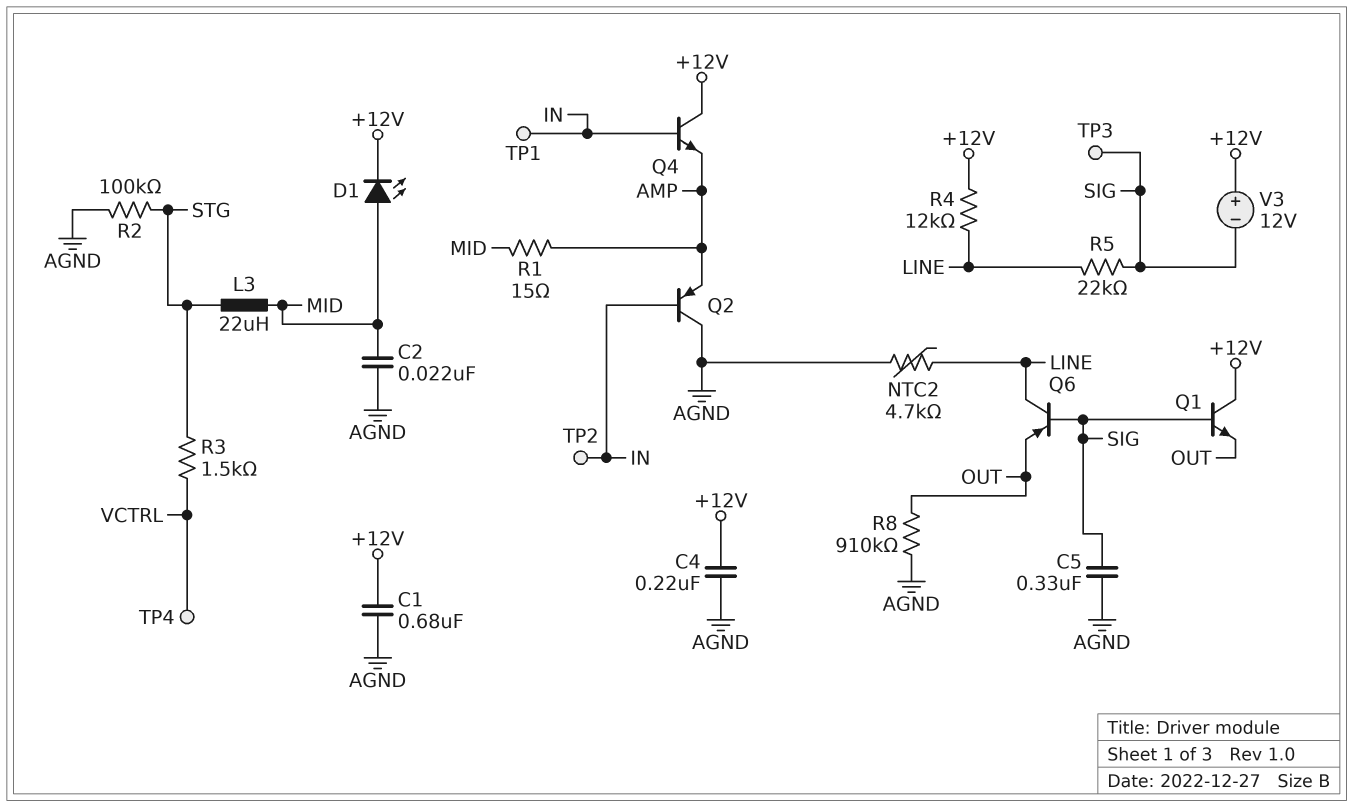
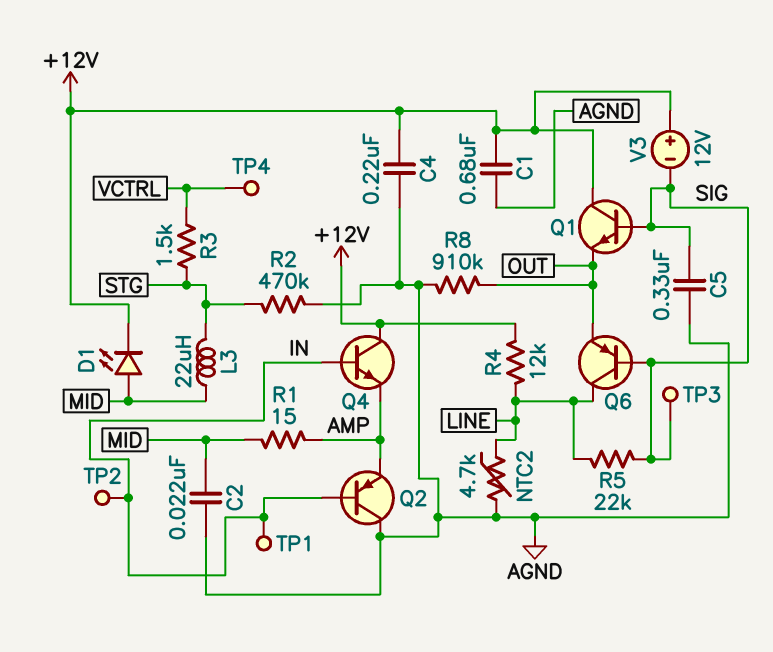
R2: 100k (AGND, STG) -> 470k (AGND, STG)

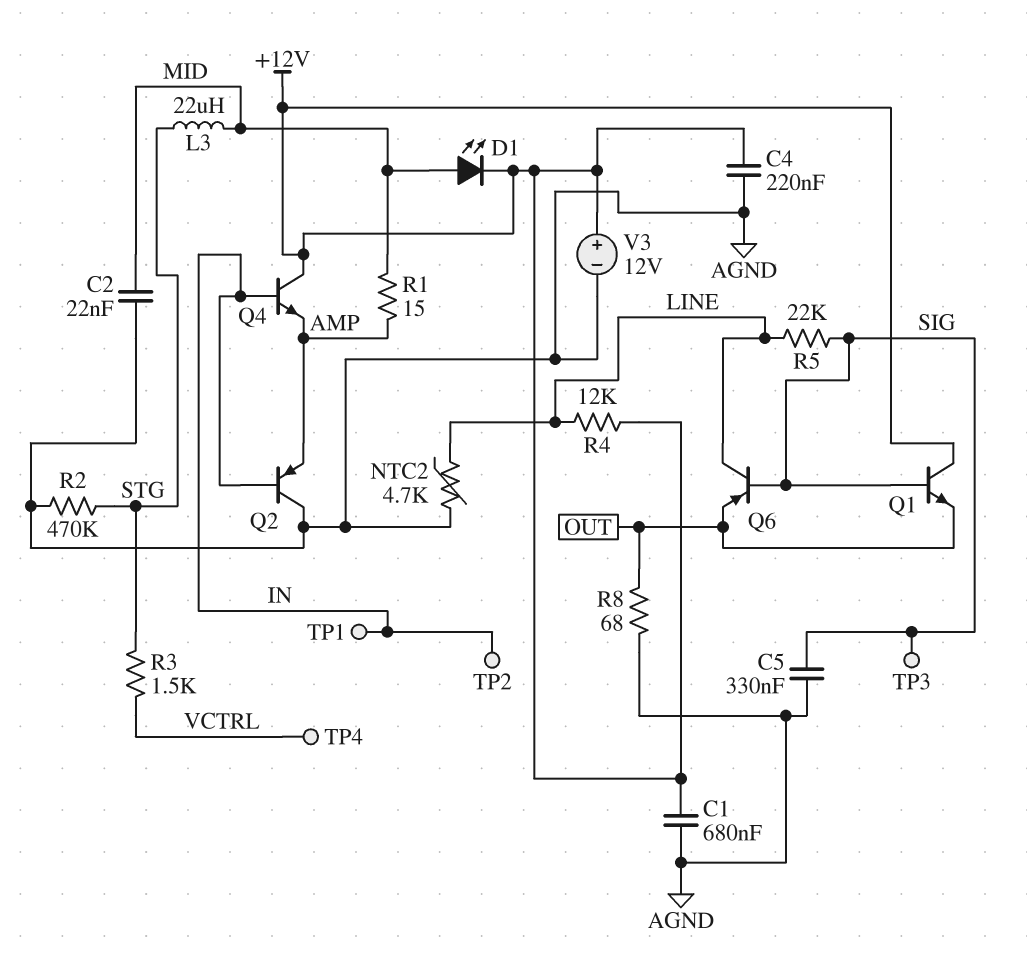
R8: 910k (AGND, OUT) -> 68 (AGND, OUT)
V3: 12V (plus +12V, minus SIG) -> 12V (plus +12V, minus AGND)

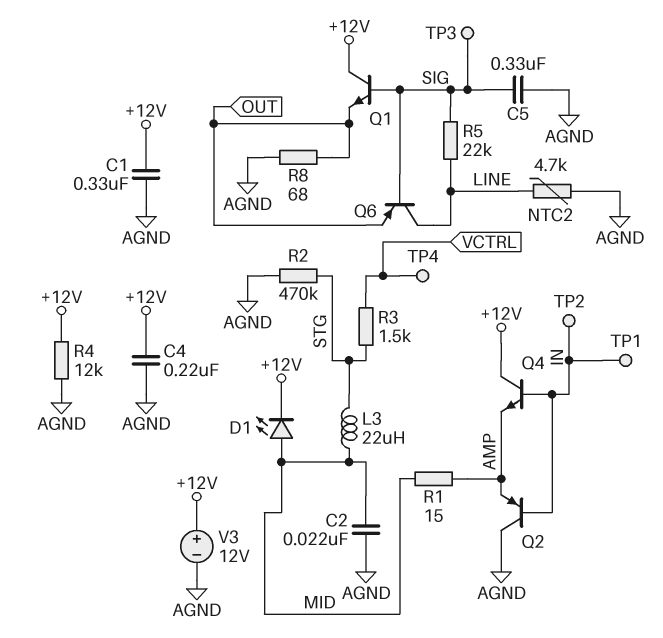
C1: 680nF (+12V, AGND) -> 330nF (+12V, AGND)
R4: 12k (+12V, LINE) -> 12k (+12V, AGND)

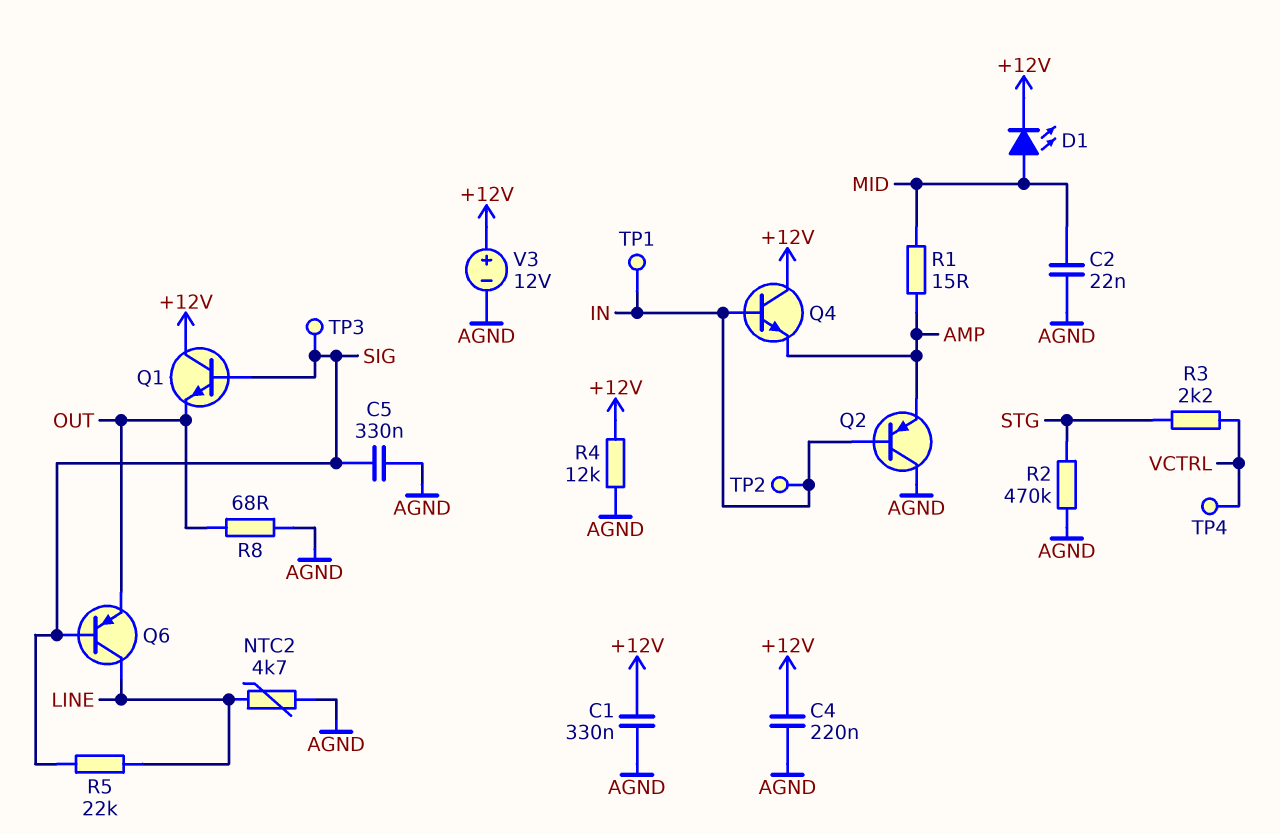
L3: 22uH (MID, STG) -> none
R3: 1.5k (STG, VCTRL) -> 2.2k (STG, VCTRL)

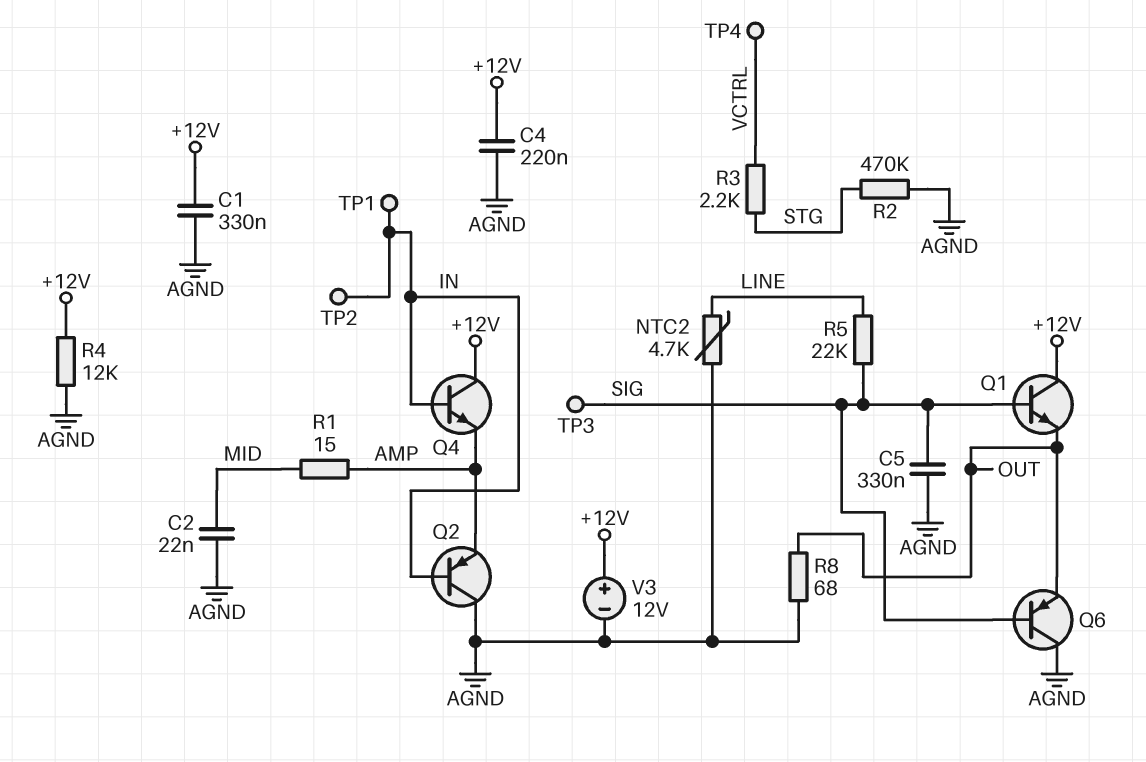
D1: LED (A MID, K +12V) -> none
Q6: PNP (B SIG, C LINE, E OUT) -> PNP (B SIG, C AGND, E OUT)

